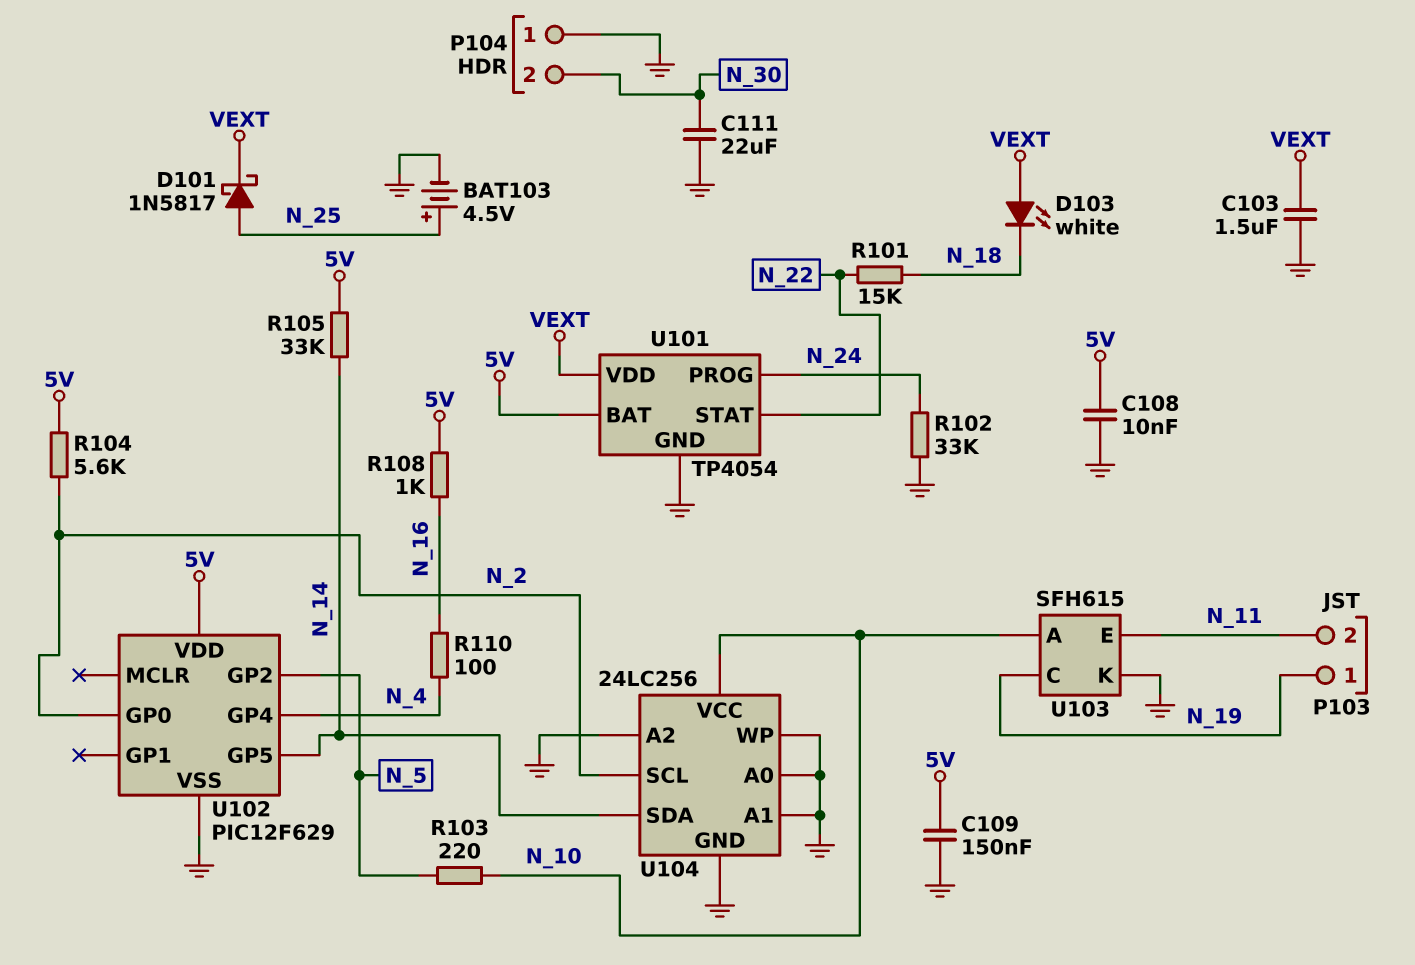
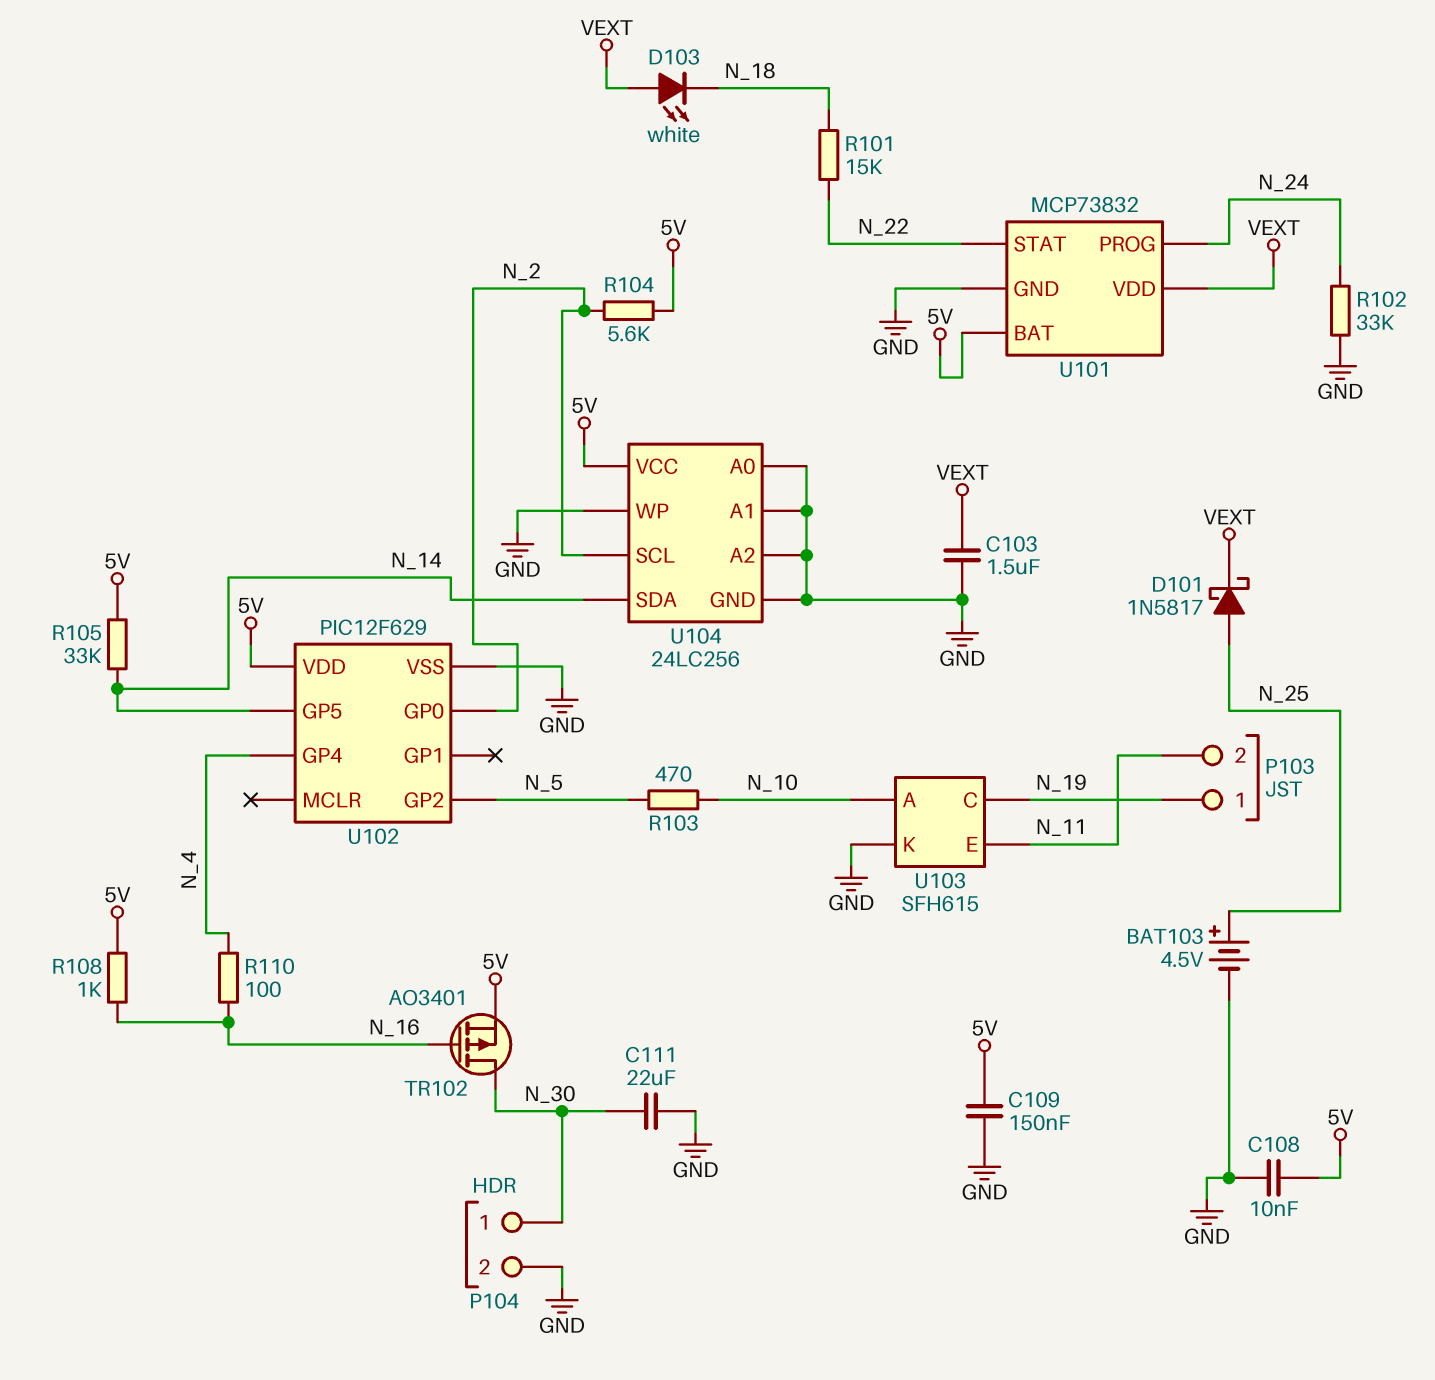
P104 pin 1: GND -> N_30
P104 pin 2: N_30 -> GND
R103: 220 (N_5, N_10) -> 470 (N_5, N_10)
TR102: none -> PMOS AO3401 (G N_16, D N_30, S 5V)
U101: TP4054 -> MCP73832
U104 pin VCC: N_10 -> 5V

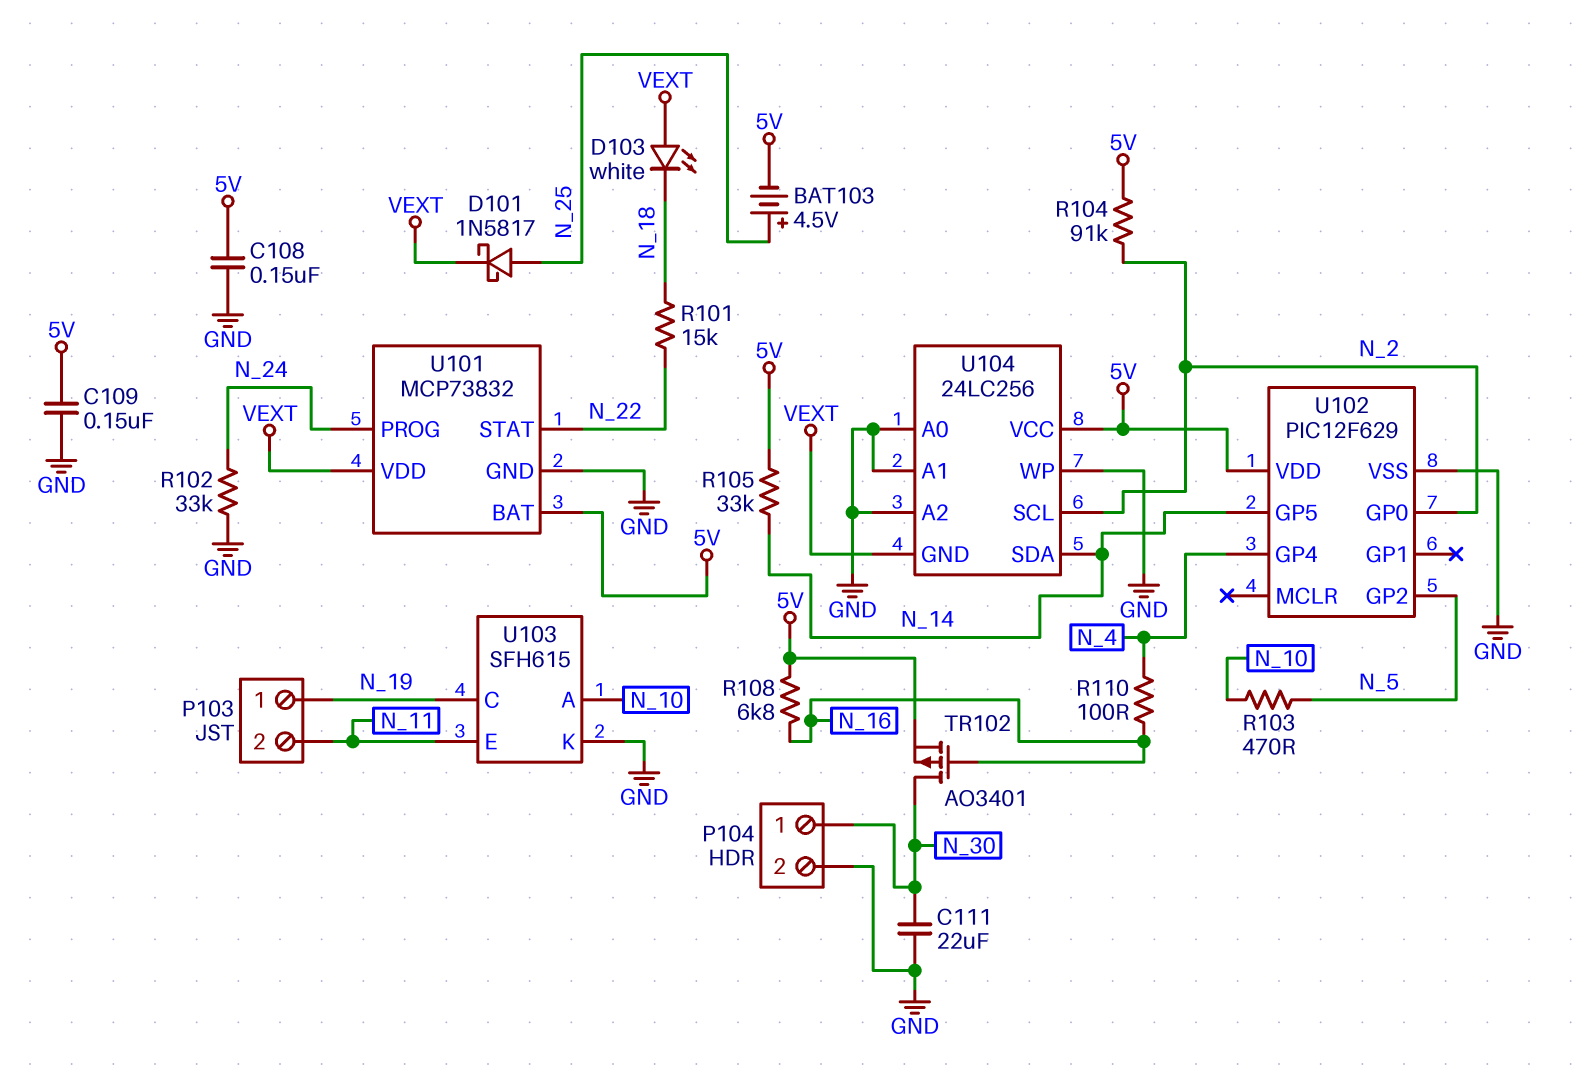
BAT103: 4.5V (plus N_25, minus GND) -> 4.5V (plus N_25, minus 5V)
C103: 1.5uF (GND, VEXT) -> none
C108: 10nF (5V, GND) -> 150nF (5V, GND)
R104: 5.6k (5V, N_2) -> 91k (5V, N_2)
R108: 1k (5V, N_16) -> 6.8k (5V, N_16)
U104 pin GND: GND -> VEXT

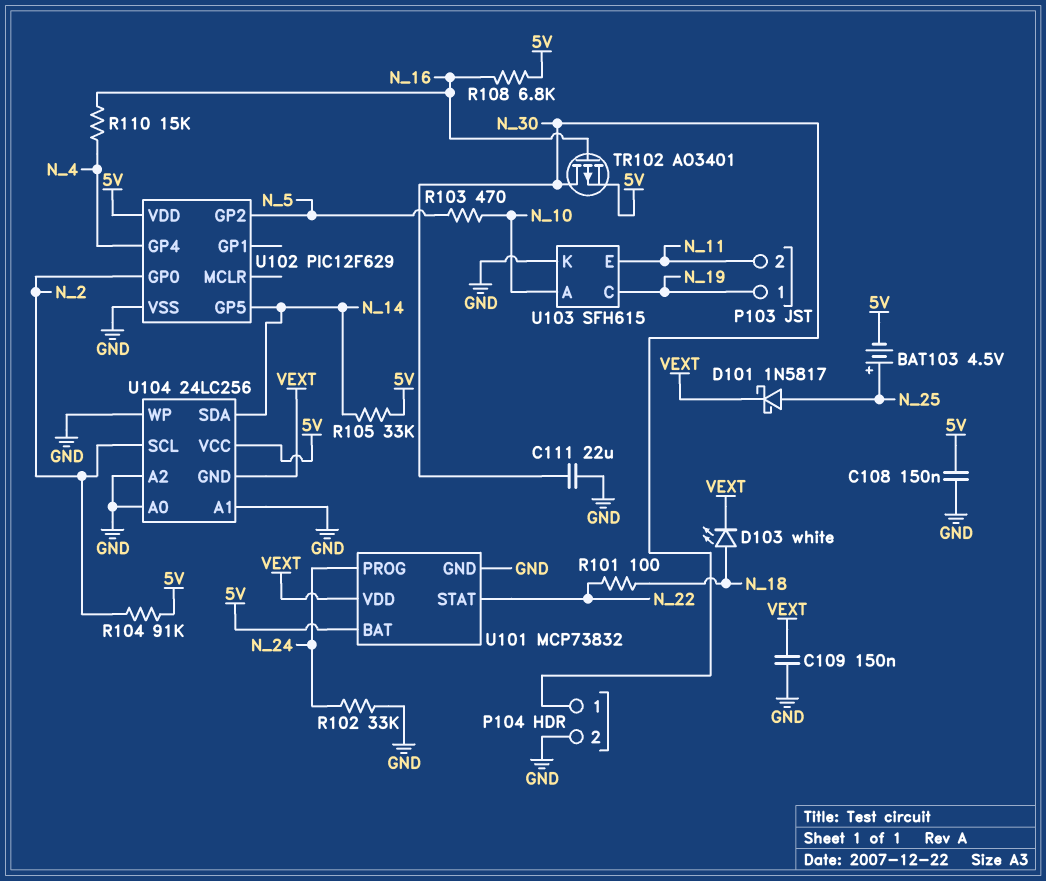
C109: 150nF (5V, GND) -> 150nF (GND, VEXT)
D103: LED white (A VEXT, K N_18) -> LED white (A N_18, K VEXT)
R101: 15k (N_18, N_22) -> 100 (N_18, N_22)
R110: 100 (N_4, N_16) -> 15k (N_4, N_16)

